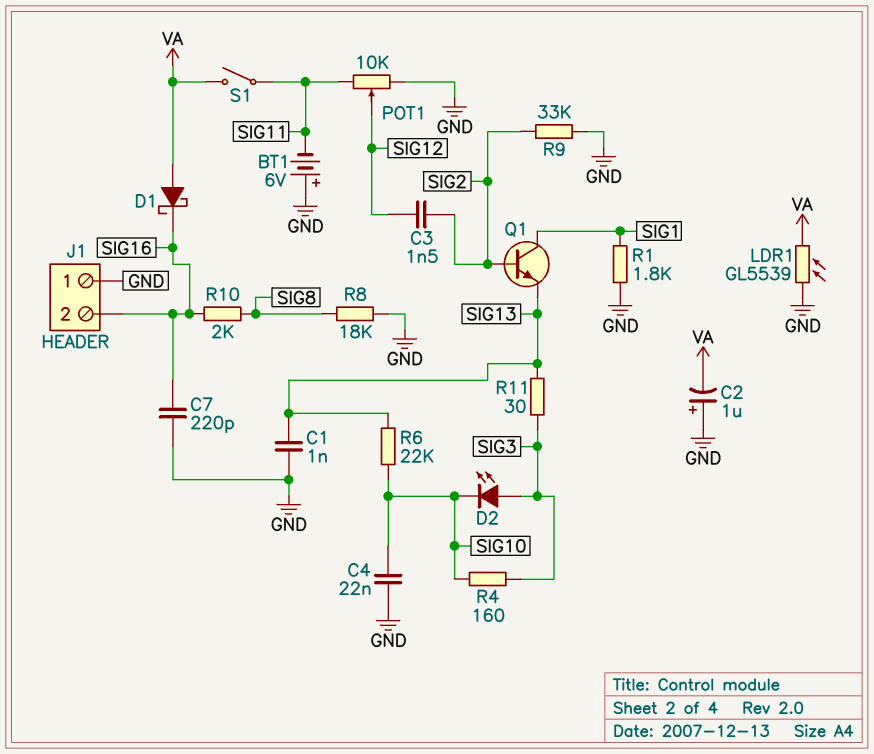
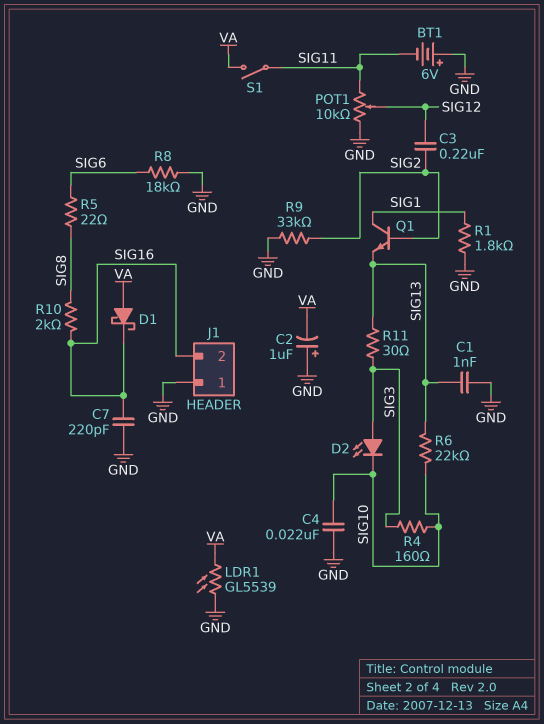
C3: 1.5nF (SIG2, SIG12) -> 220nF (SIG2, SIG12)
R5: none -> 22 (SIG6, SIG8)
R8: 18k (GND, SIG8) -> 18k (GND, SIG6)

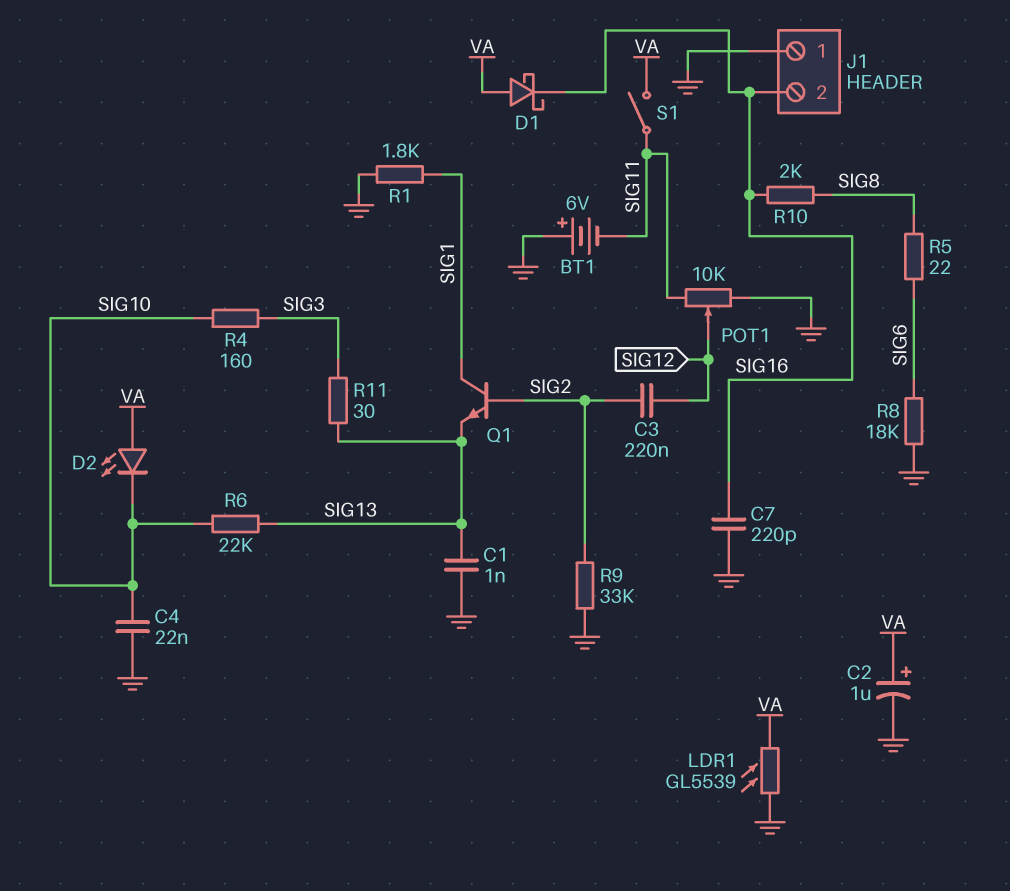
C2: 1uF (plus GND, minus VA) -> 1uF (plus VA, minus GND)
D2: LED (A SIG3, K SIG10) -> LED (A VA, K SIG10)

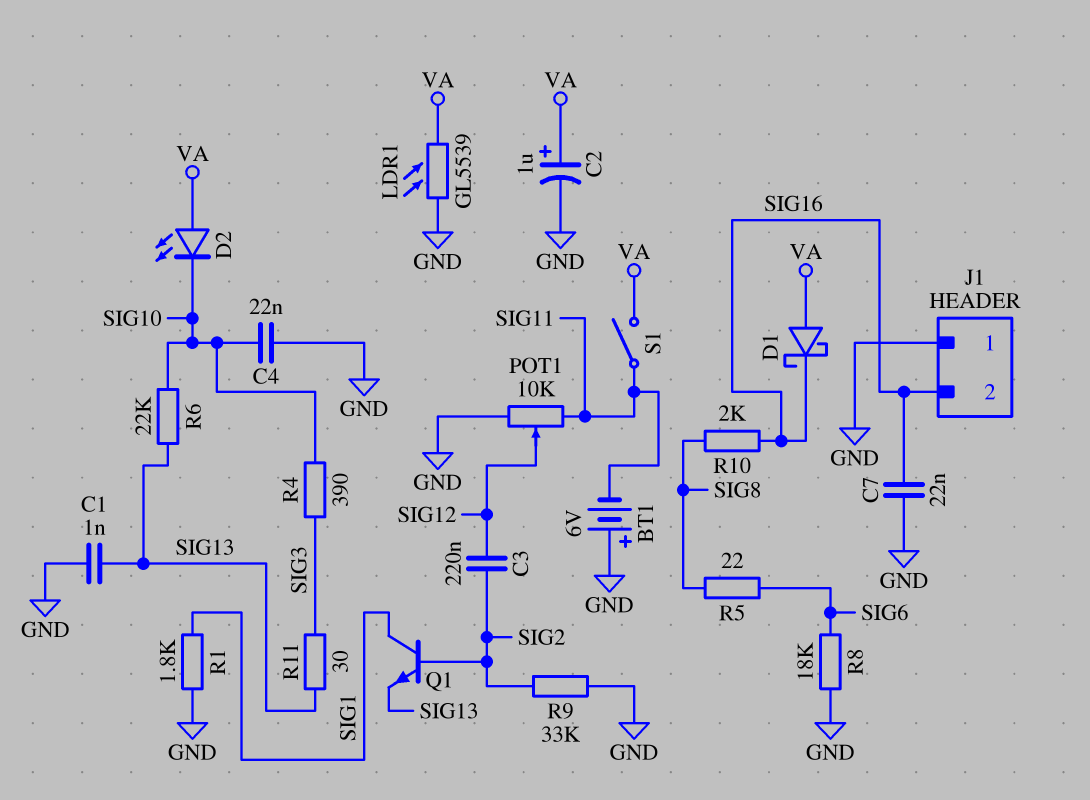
C7: 220pF (GND, SIG16) -> 22nF (GND, SIG16)
R4: 160 (SIG3, SIG10) -> 390 (SIG3, SIG10)

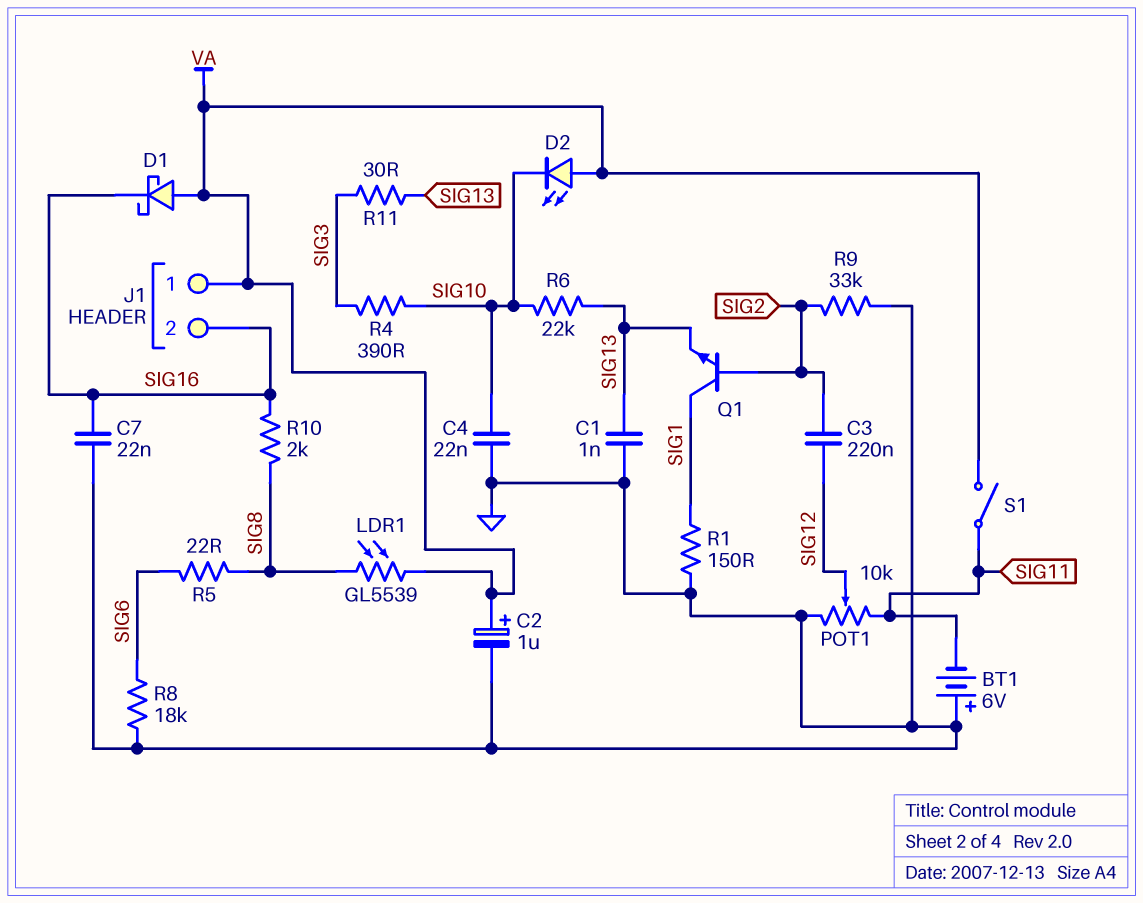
J1 pin 1: GND -> VA
LDR1: GL5539 (GND, VA) -> GL5539 (SIG8, VA)
R1: 1.8k (GND, SIG1) -> 150 (GND, SIG1)

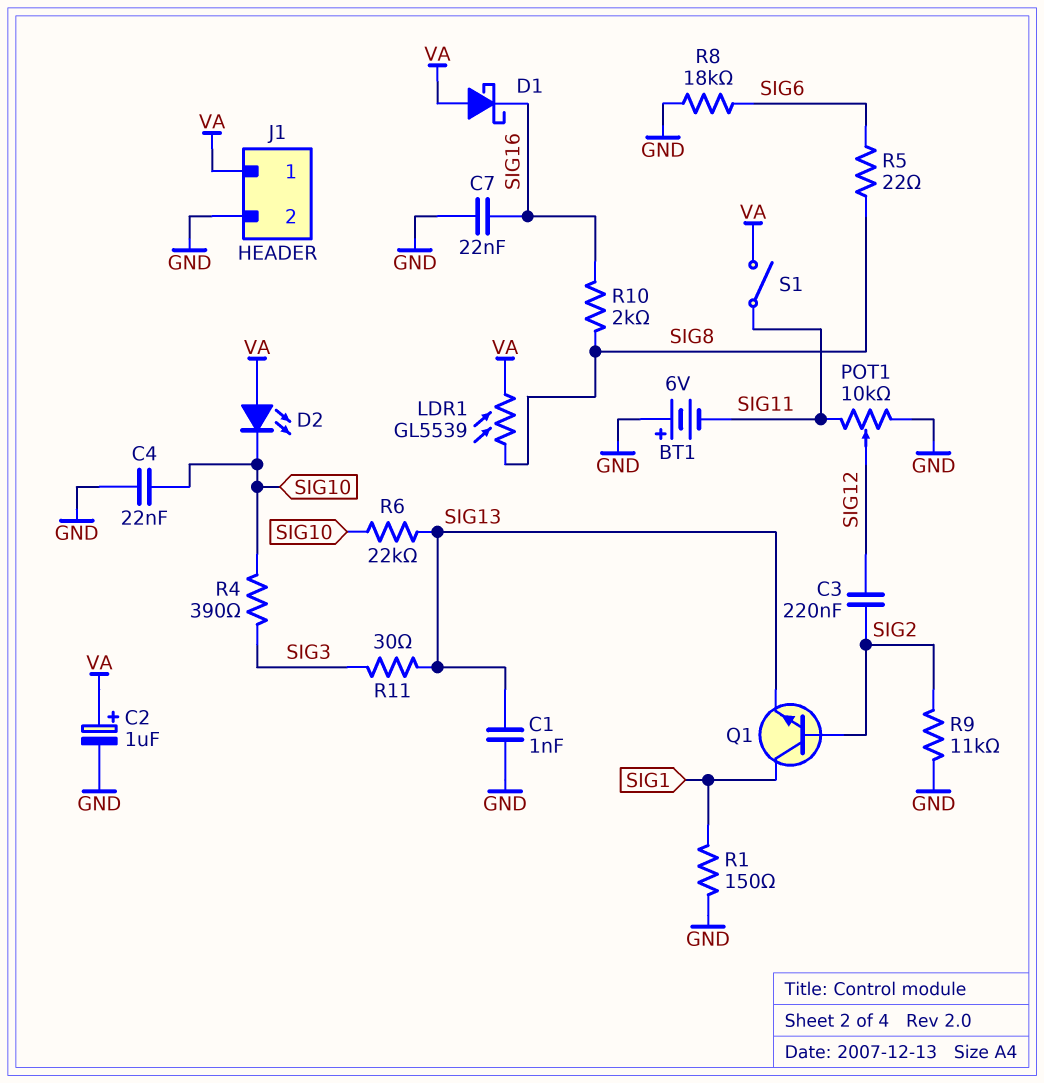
J1 pin 2: SIG16 -> GND
R9: 33k (GND, SIG2) -> 11k (GND, SIG2)

